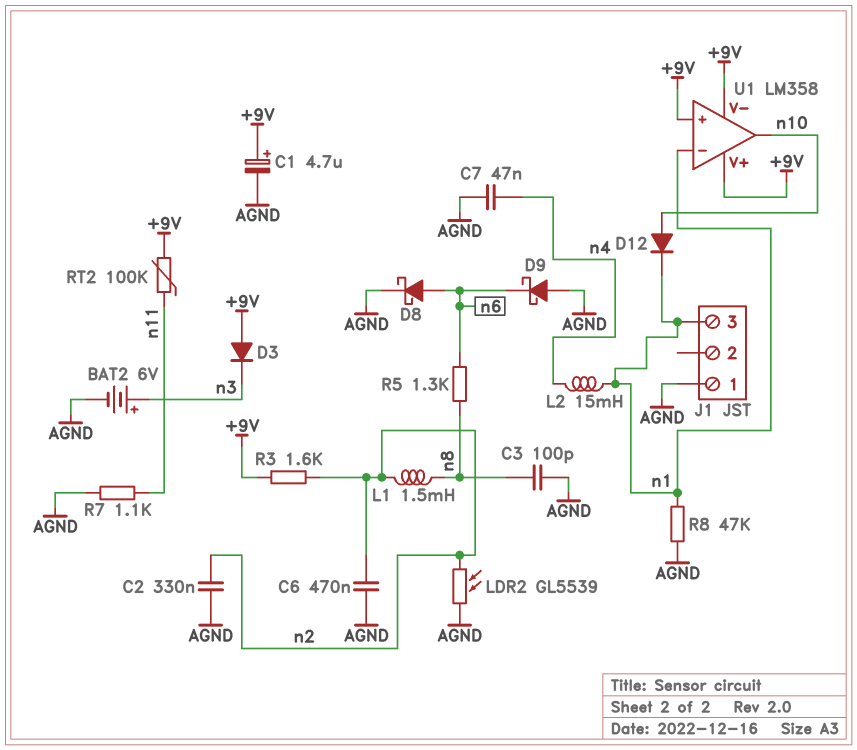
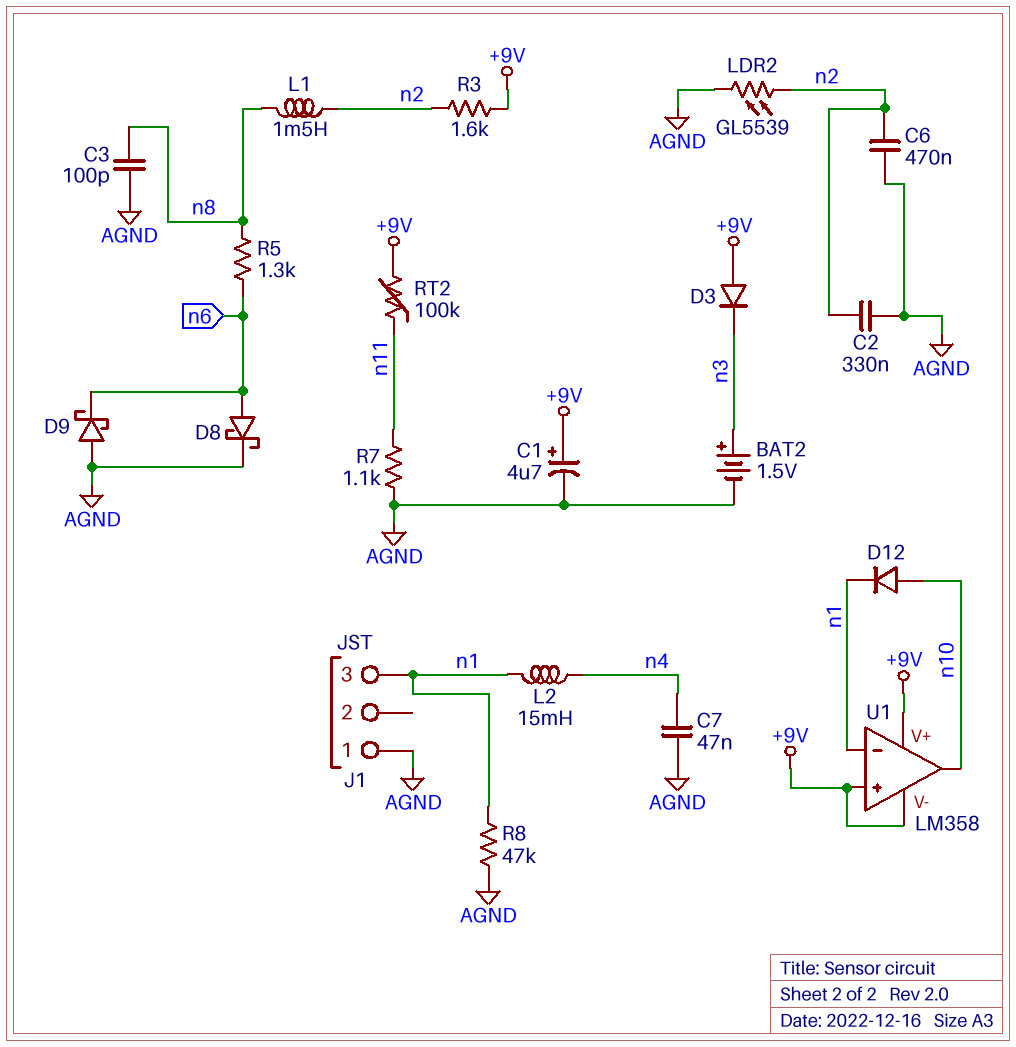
BAT2: 6V (plus n3, minus AGND) -> 1.5V (plus n3, minus AGND)

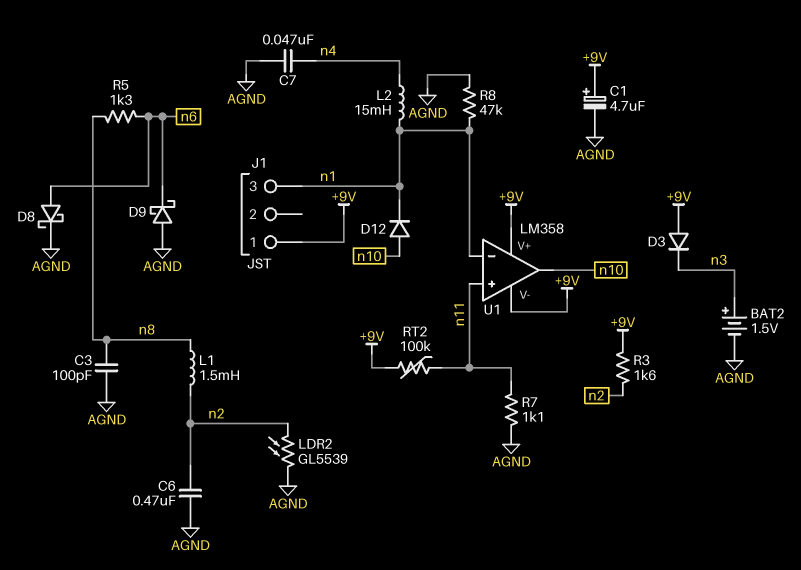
C2: 330nF (AGND, n2) -> none
J1 pin 1: AGND -> +9V
U1 pin in+: +9V -> n11

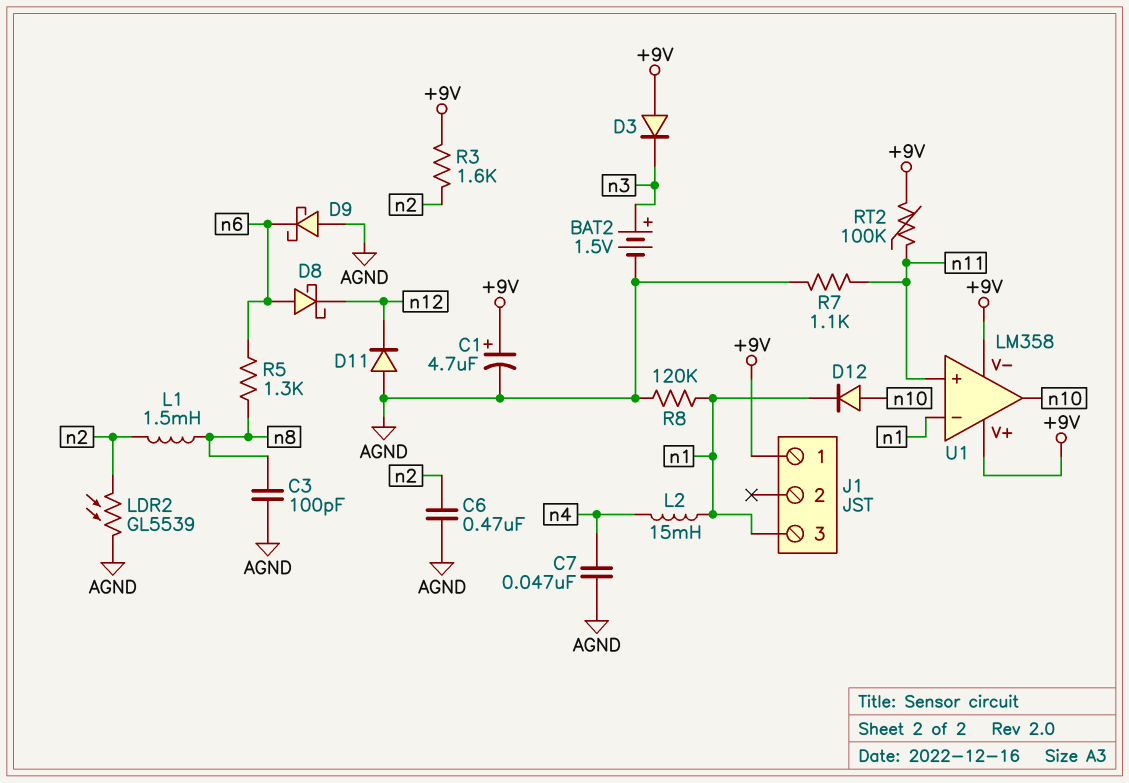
D8: schottky (A n6, K AGND) -> schottky (A n6, K n12)
D11: none -> diode (A AGND, K n12)
R8: 47k (AGND, n1) -> 120k (AGND, n1)

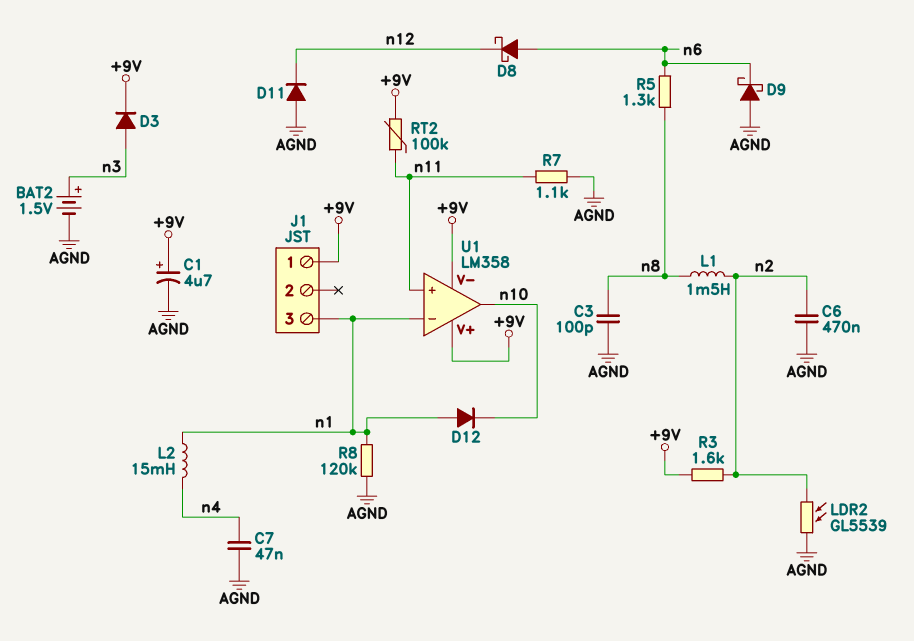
D3: diode (A +9V, K n3) -> diode (A n3, K +9V)
D12: diode (A n10, K n1) -> diode (A n1, K n10)

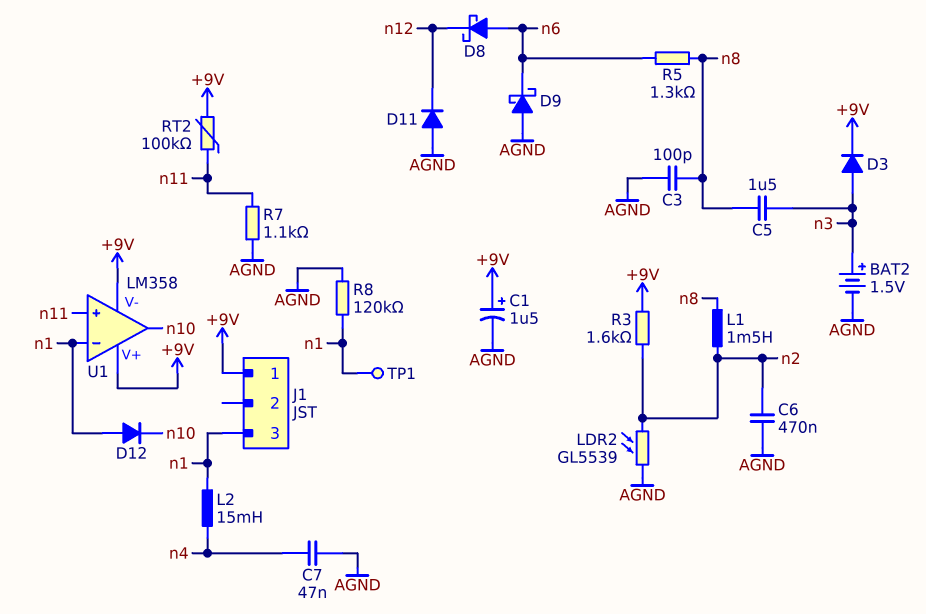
C1: 4.7uF (plus +9V, minus AGND) -> 1.5uF (plus +9V, minus AGND)
C5: none -> 1.5uF (n3, n8)
TP1: none -> test point (n1)

